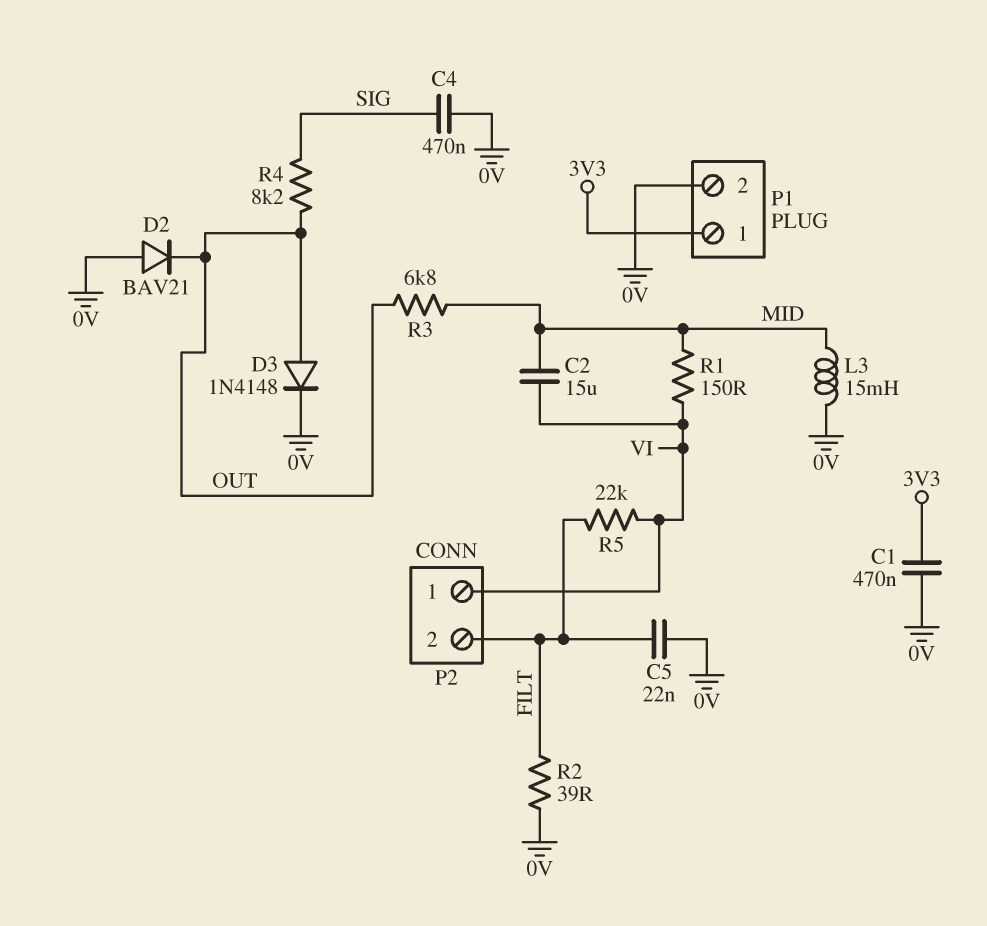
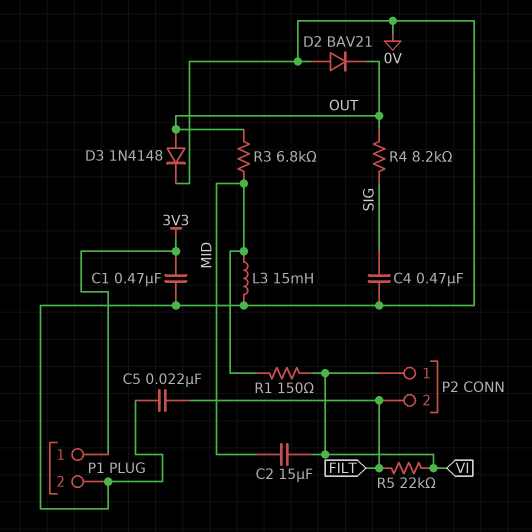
R2: 39 (0V, FILT) -> none

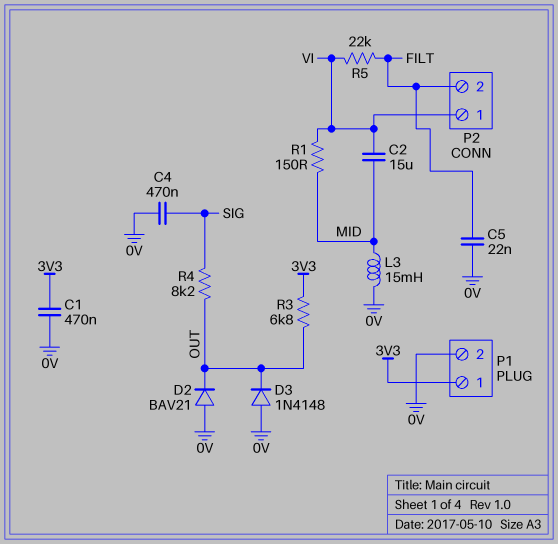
D3: diode 1N4148 (A OUT, K 0V) -> diode 1N4148 (A 0V, K OUT)
R3: 6.8k (MID, OUT) -> 6.8k (3V3, OUT)

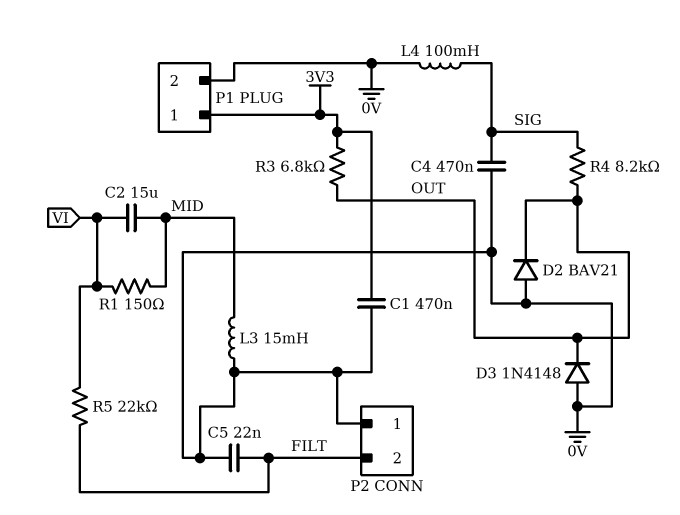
L4: none -> 100mH (0V, SIG)
P2 pin 1: VI -> 0V

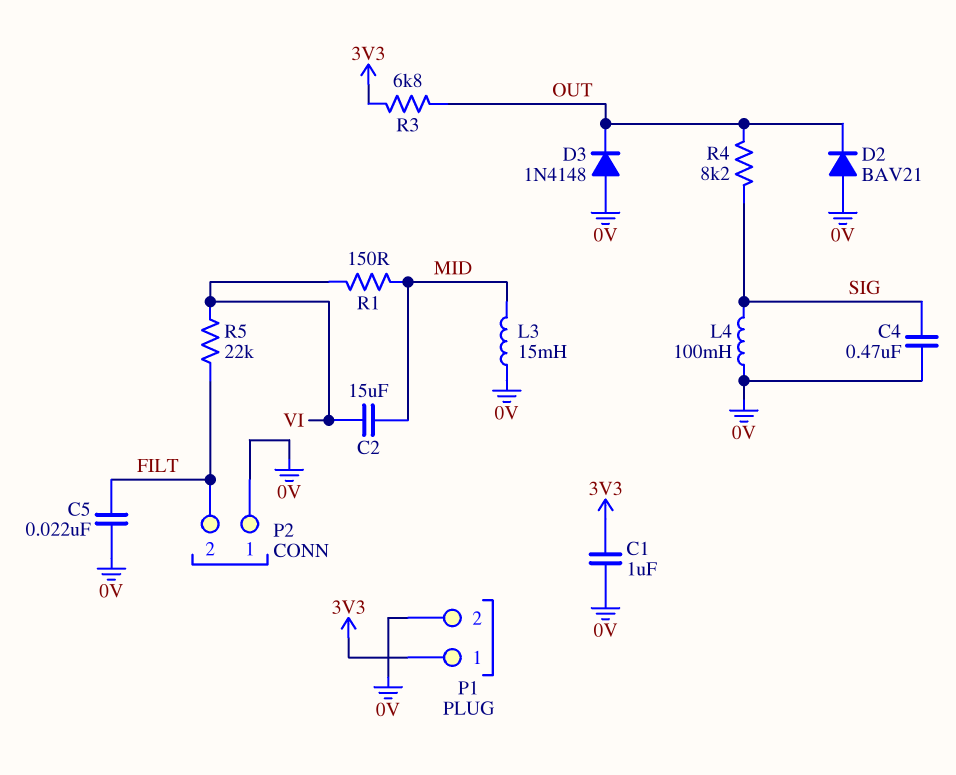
C1: 470nF (0V, 3V3) -> 1uF (0V, 3V3)

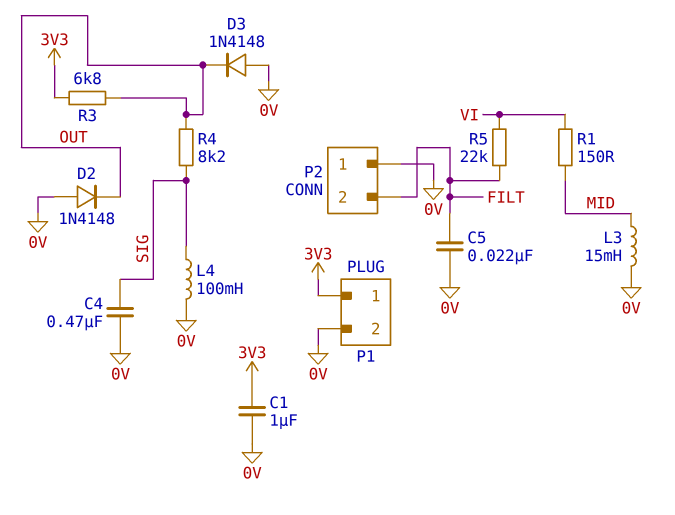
C2: 15uF (MID, VI) -> none
D2: diode BAV21 (A 0V, K OUT) -> diode 1N4148 (A 0V, K OUT)

